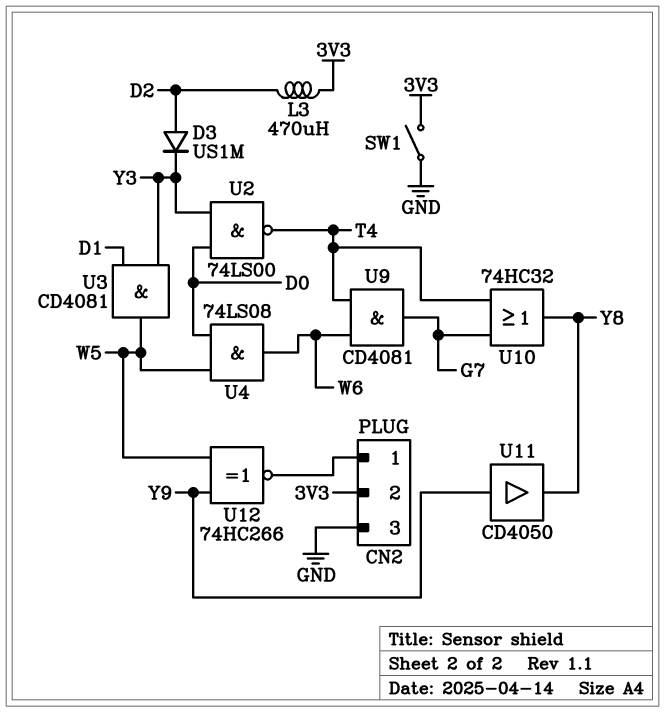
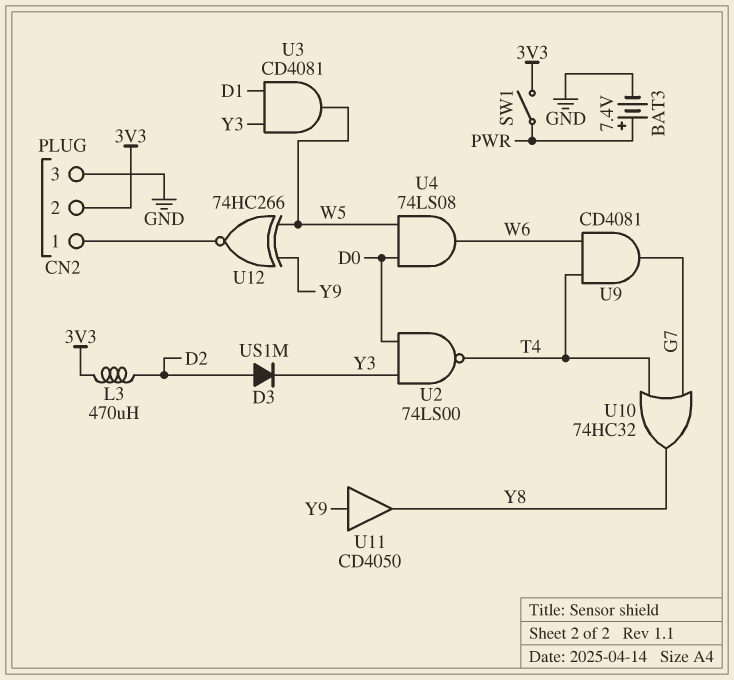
BAT3: none -> 7.4V (plus PWR, minus GND)
SW1: switch (3V3, GND) -> switch (3V3, PWR)

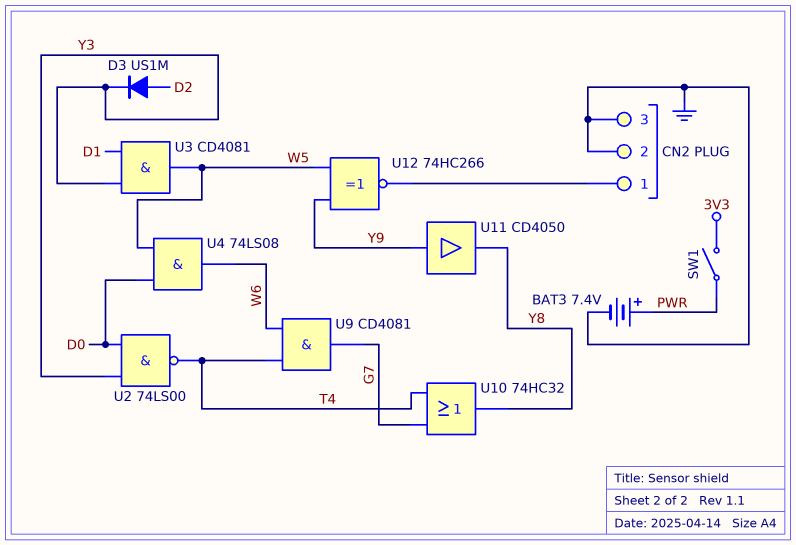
CN2 pin 2: 3V3 -> GND
L3: 470uH (3V3, D2) -> none

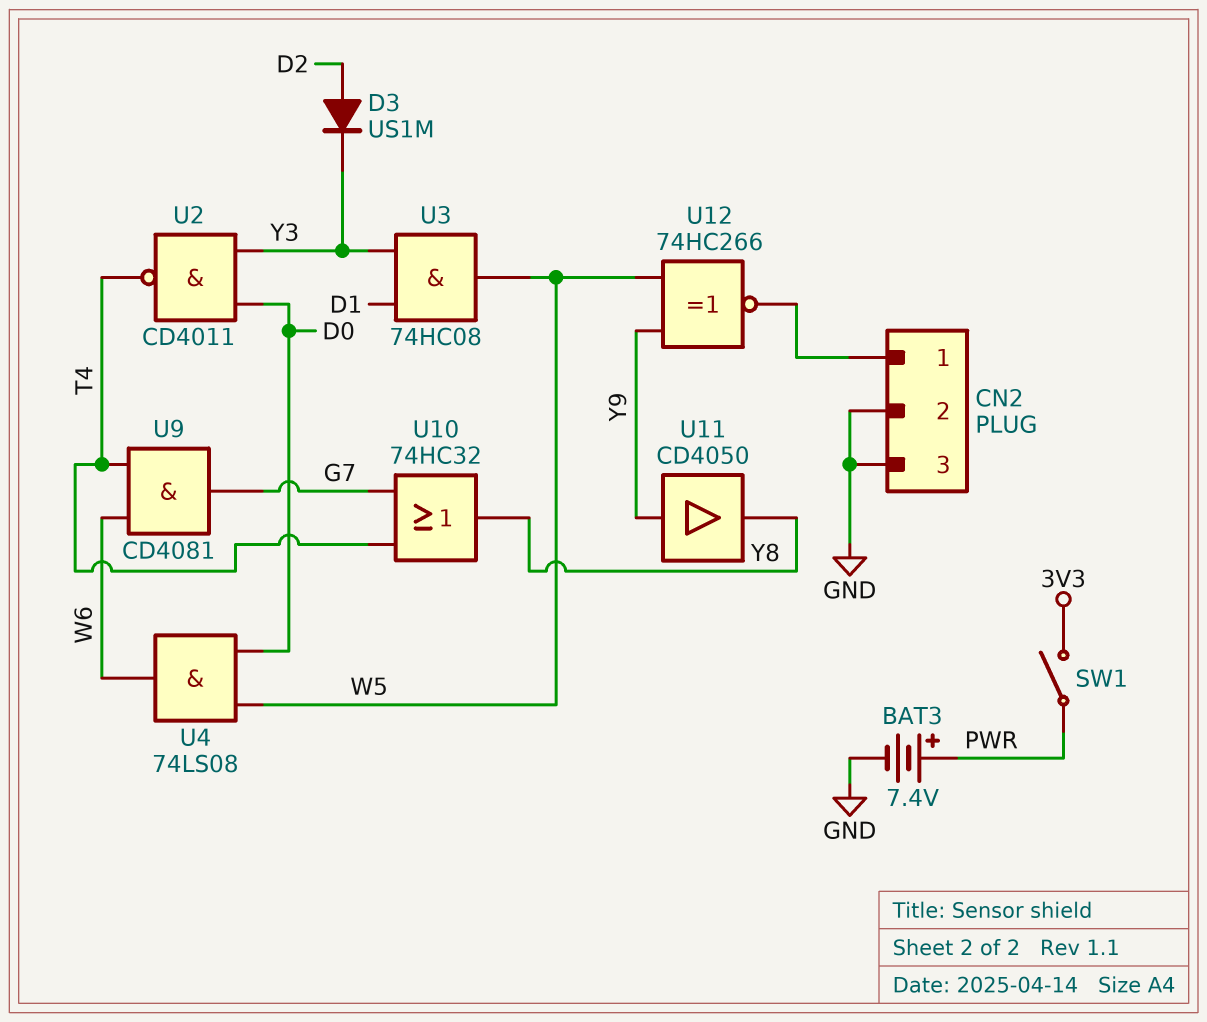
U2: NAND 74LS00 (in D0, in Y3, out T4) -> NAND CD4011 (in D0, in Y3, out T4)
U3: AND CD4081 (in D1, in Y3, out W5) -> AND 74HC08 (in D1, in Y3, out W5)

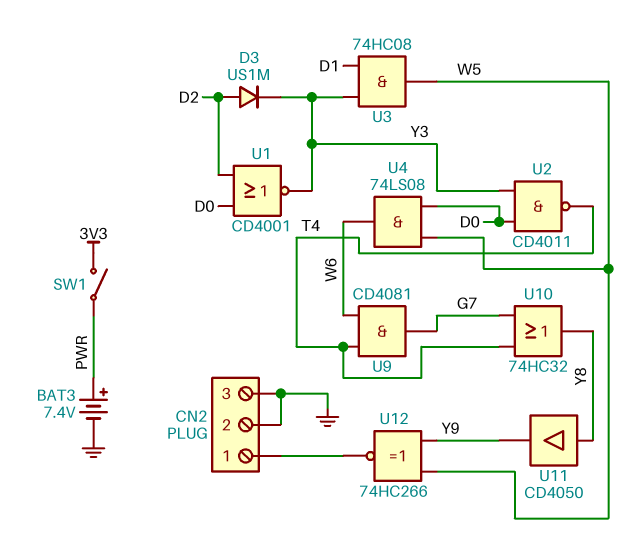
U1: none -> NOR CD4001 (in D0, in D2, out Y3)
U11: buffer CD4050 (in Y9, out Y8) -> buffer CD4050 (in Y8, out Y9)

